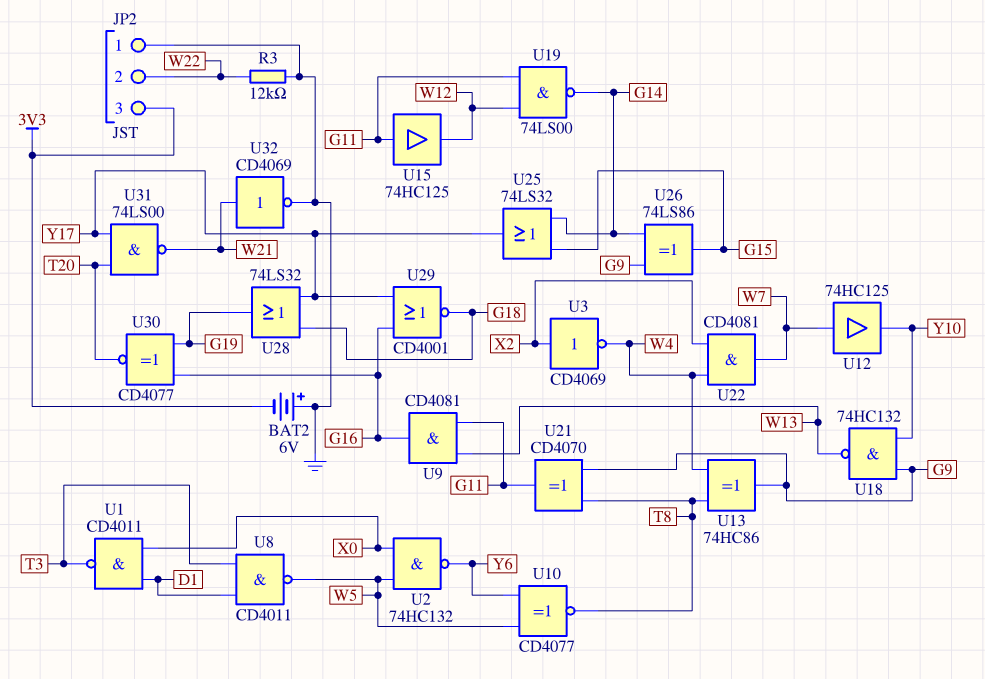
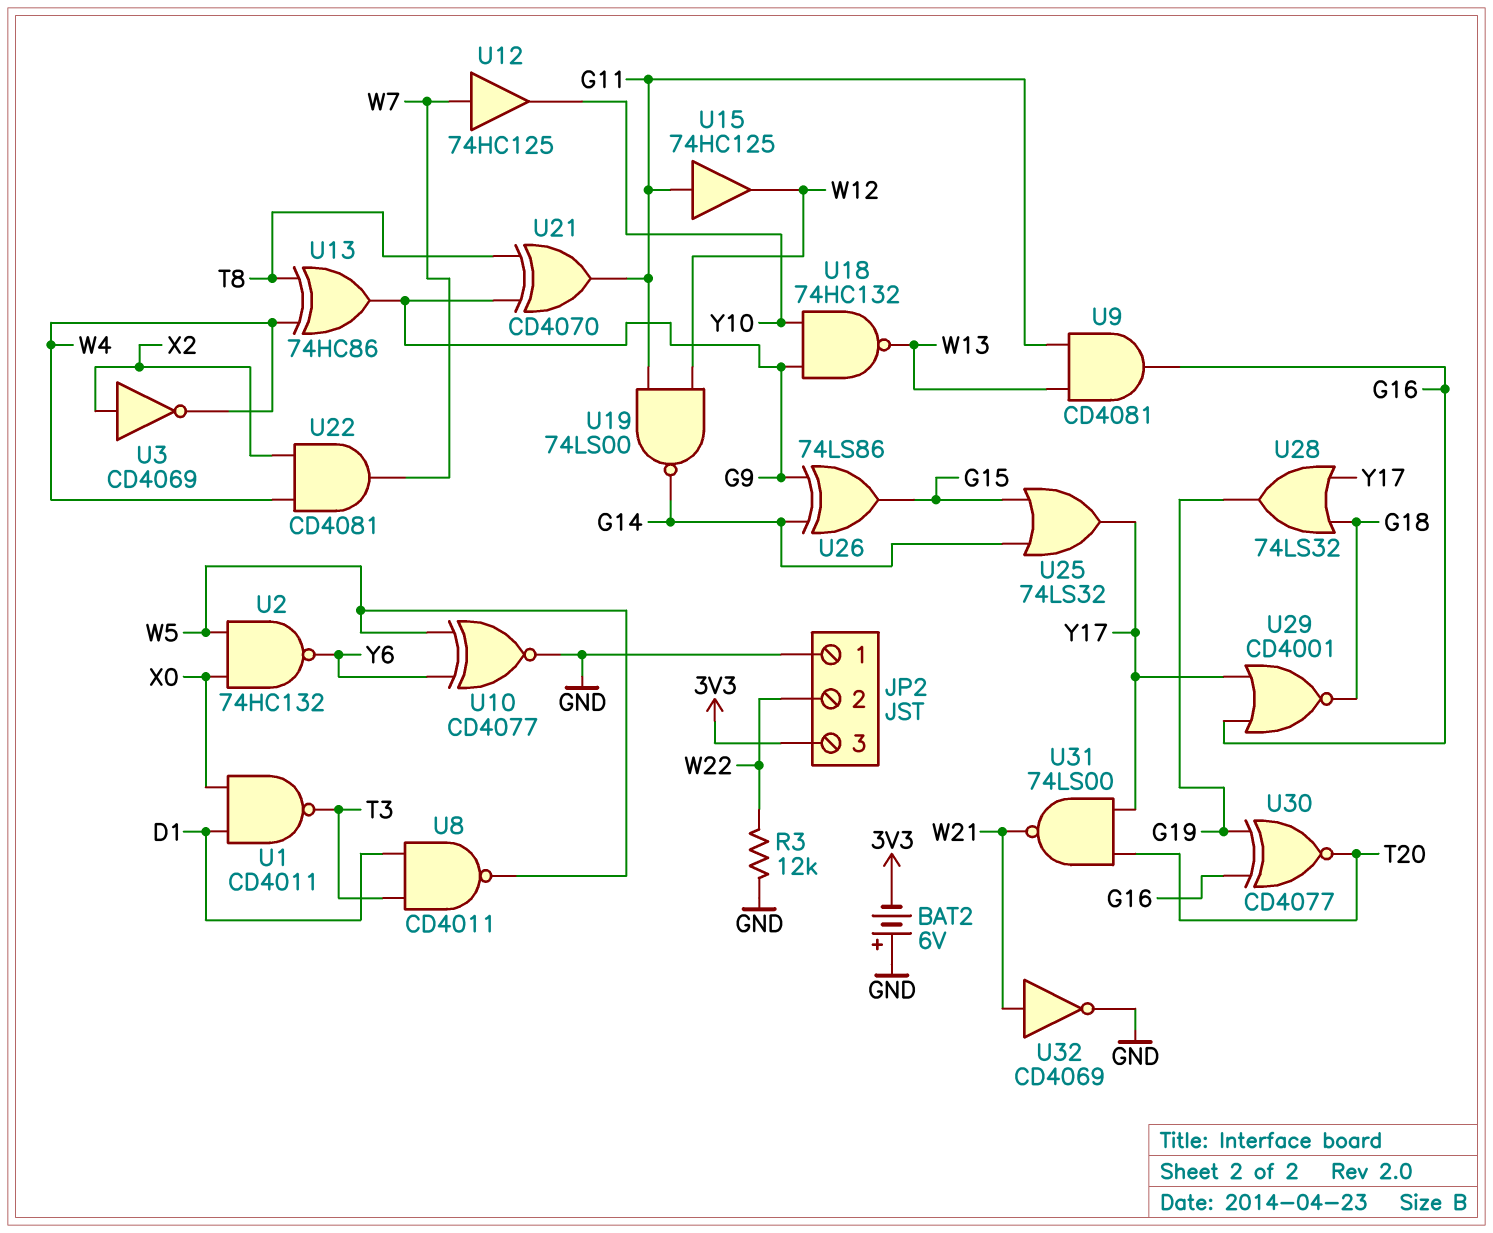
U10: XNOR CD4077 (in W5, in Y6, out T8) -> XNOR CD4077 (in W5, in Y6, out GND)

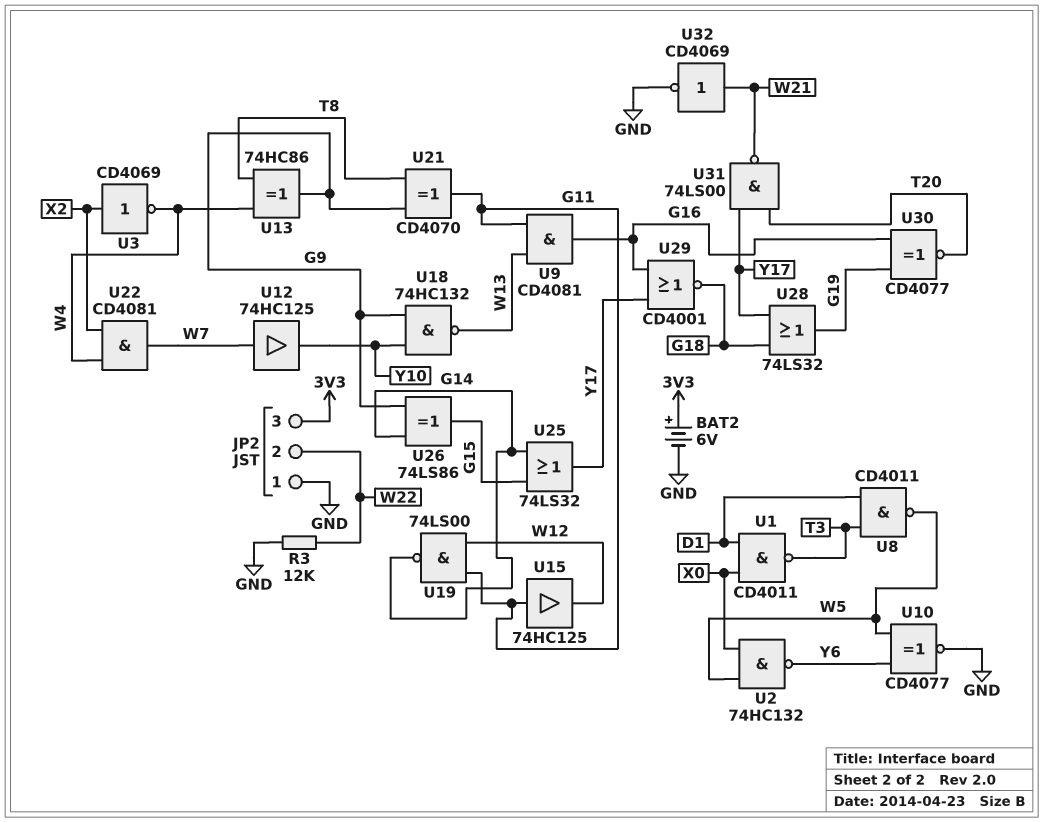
BAT2: 6V (plus GND, minus 3V3) -> 6V (plus 3V3, minus GND)

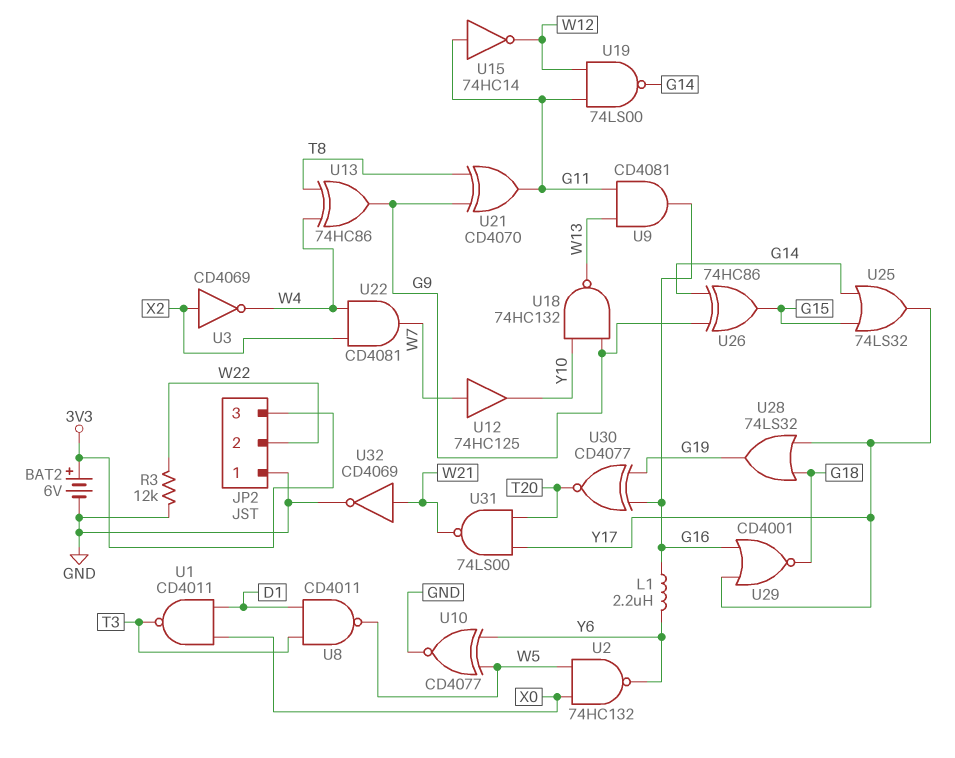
L1: none -> 2.2uH (G16, Y6)
U15: buffer 74HC125 (in G11, out W12) -> NOT 74HC14 (in G11, out W12)
U26: XOR 74LS86 (in G9, in G14, out G15) -> XOR 74HC86 (in G9, in G14, out G15)

